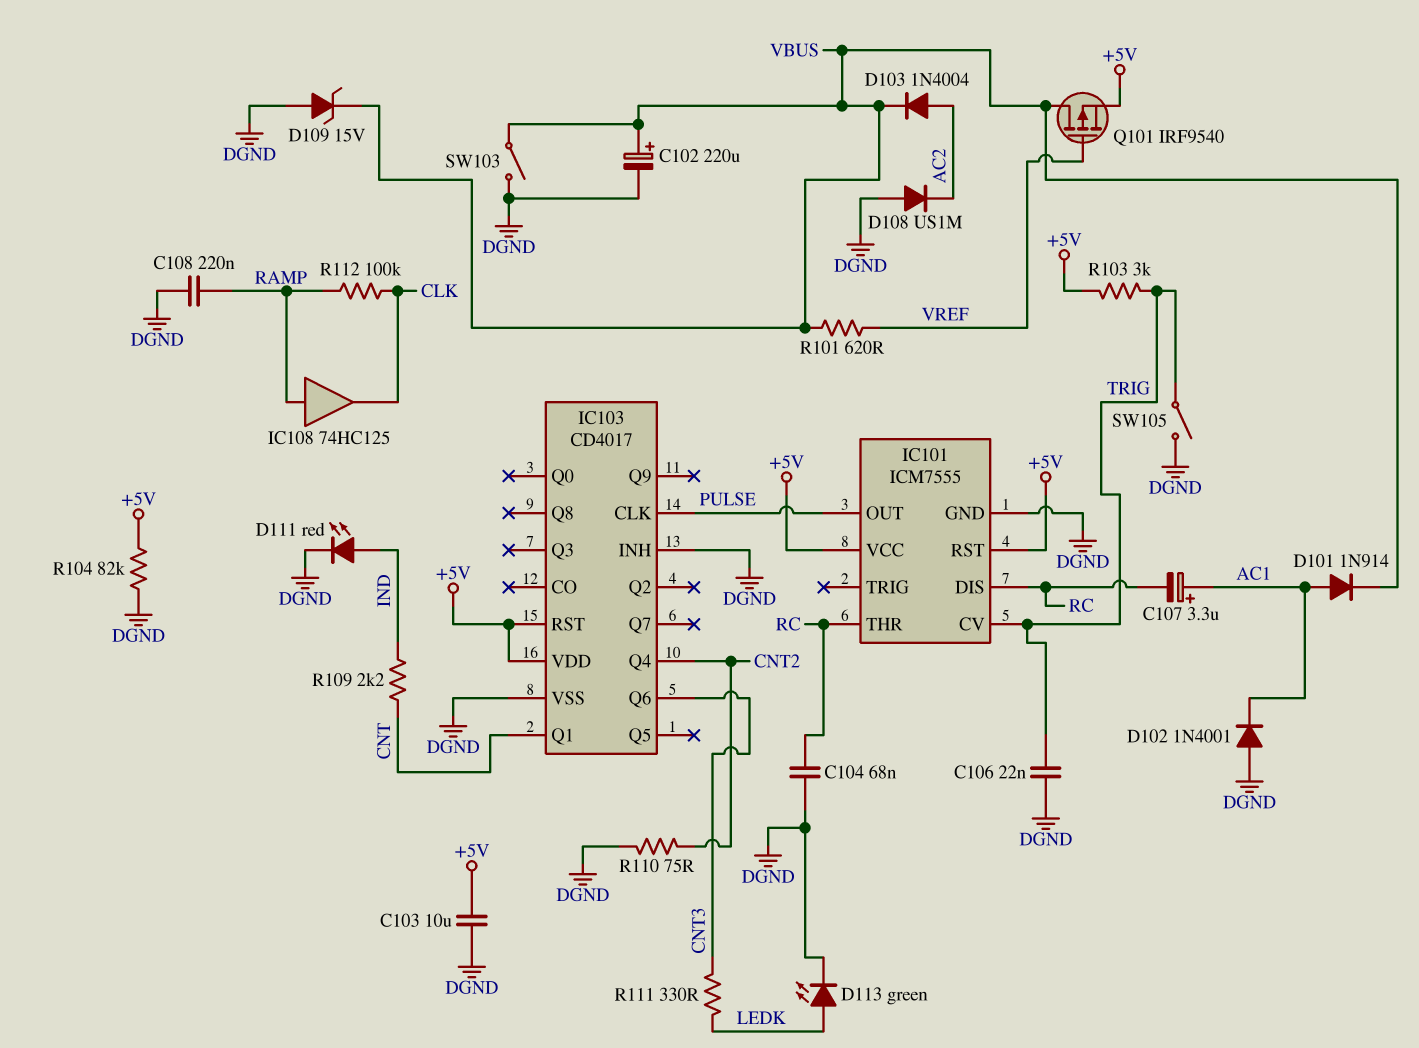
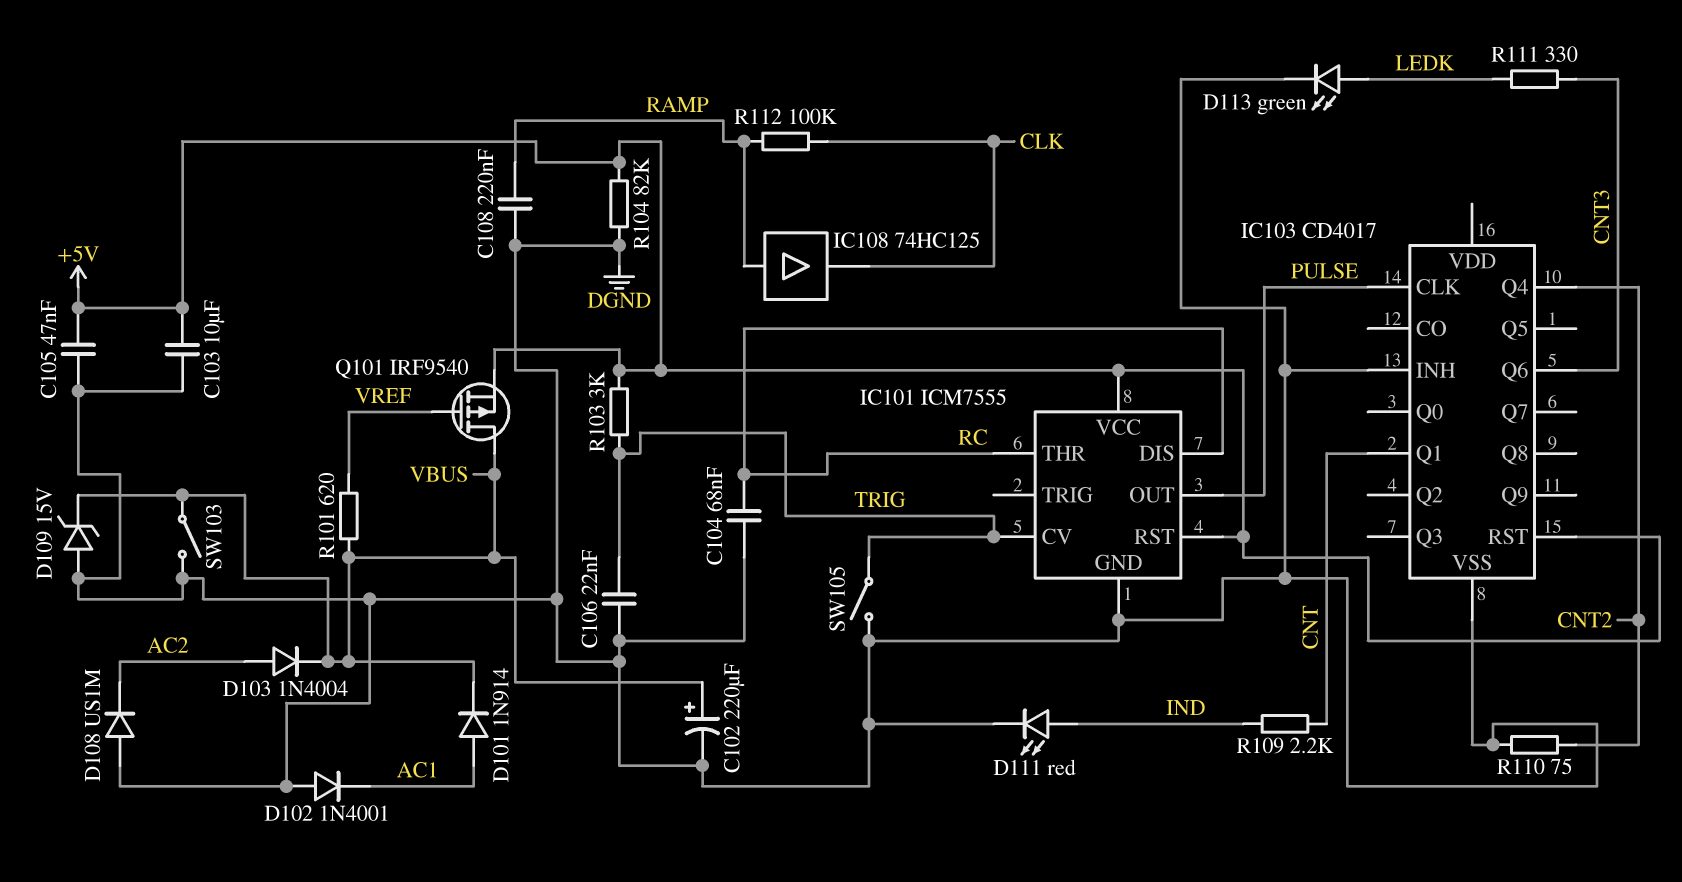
C105: none -> 47nF (+5V, DGND)
C107: 3.3uF (plus AC1, minus RC) -> none
IC103 pin VDD: +5V -> none

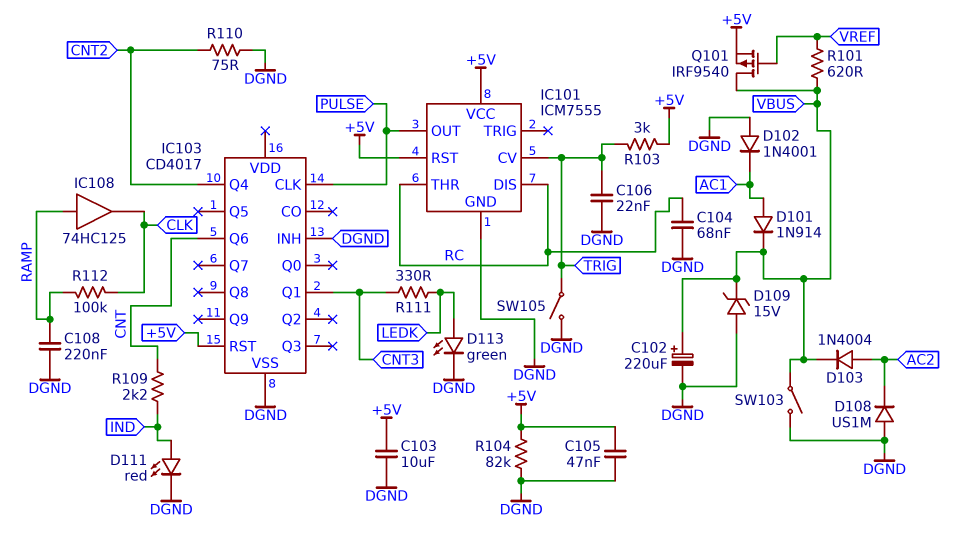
IC103 pin Q1: CNT -> CNT3
IC103 pin Q6: CNT3 -> CNT

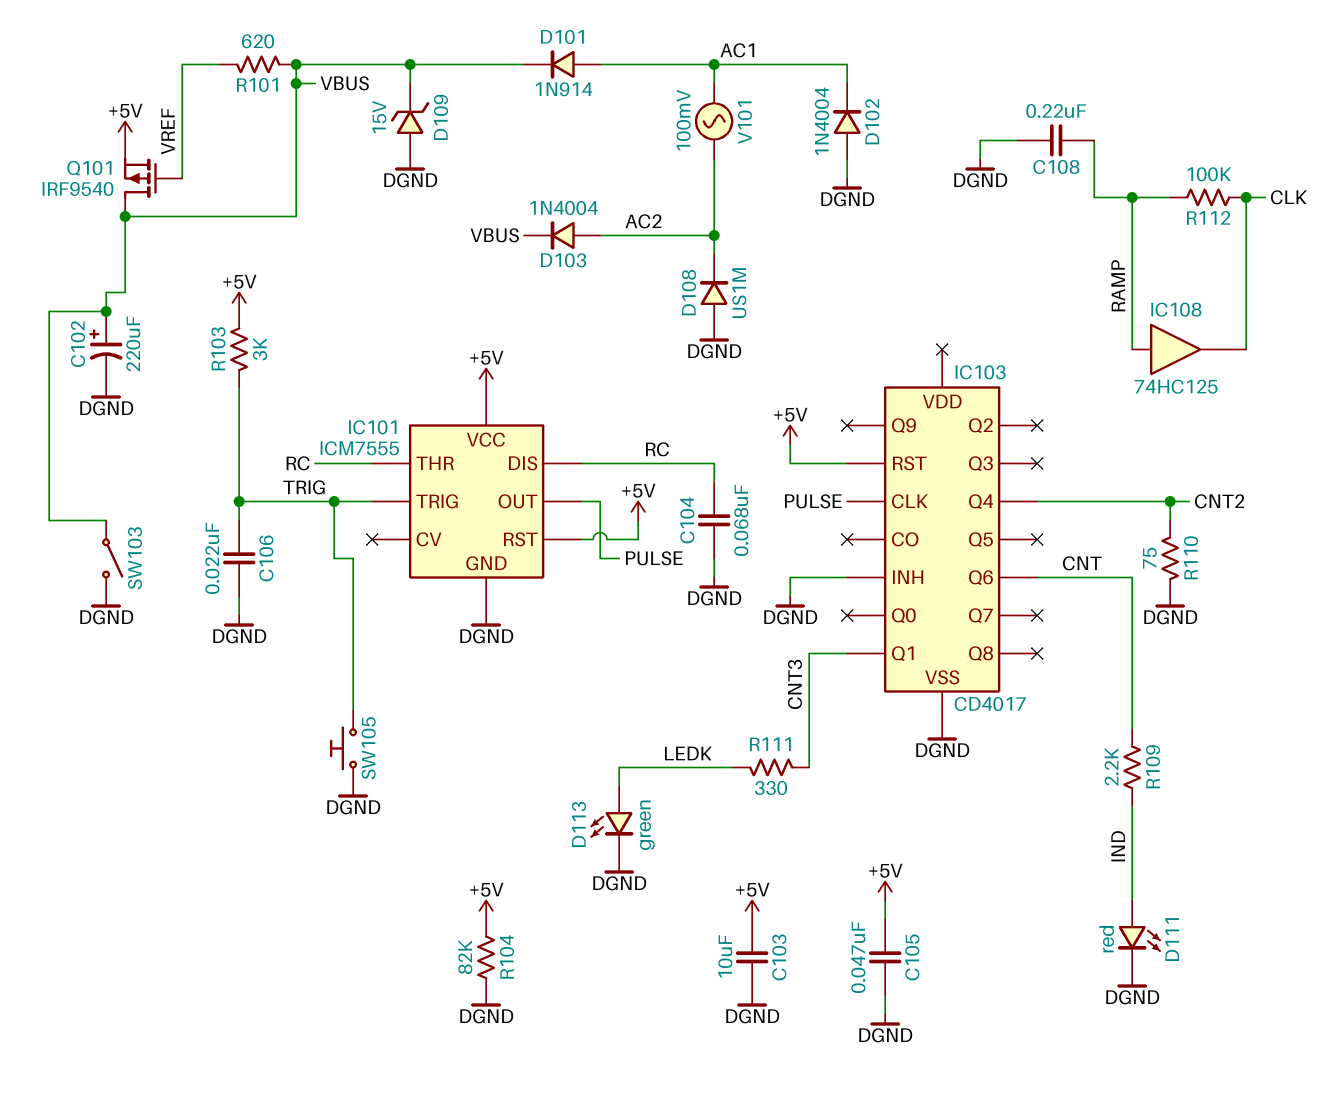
D102: diode 1N4001 (A DGND, K AC1) -> diode 1N4004 (A DGND, K AC1)
IC101 pin CV: TRIG -> none
IC101 pin TRIG: none -> TRIG
SW105: switch (DGND, TRIG) -> button (DGND, TRIG)
V101: none -> AC 100mV (AC1, AC2)

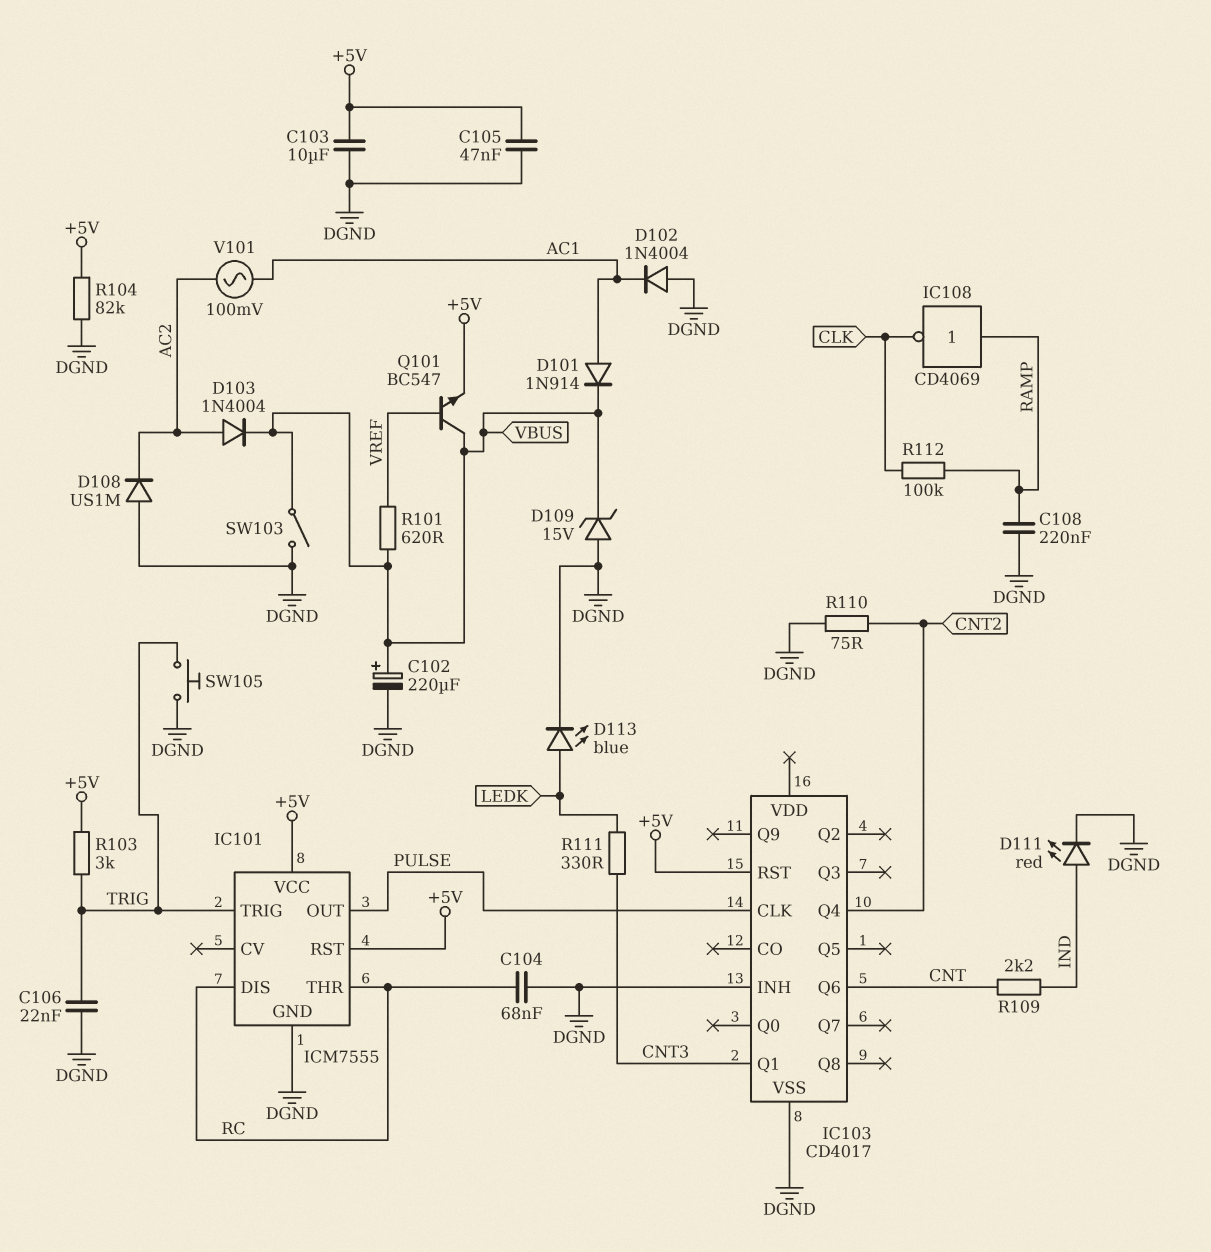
D113: LED green (A LEDK, K DGND) -> LED blue (A LEDK, K DGND)
IC108: buffer 74HC125 (in RAMP, out CLK) -> NOT CD4069 (in RAMP, out CLK)
Q101: PMOS IRF9540 (G VREF, D VBUS, S +5V) -> NPN BC547 (B VREF, C VBUS, E +5V)

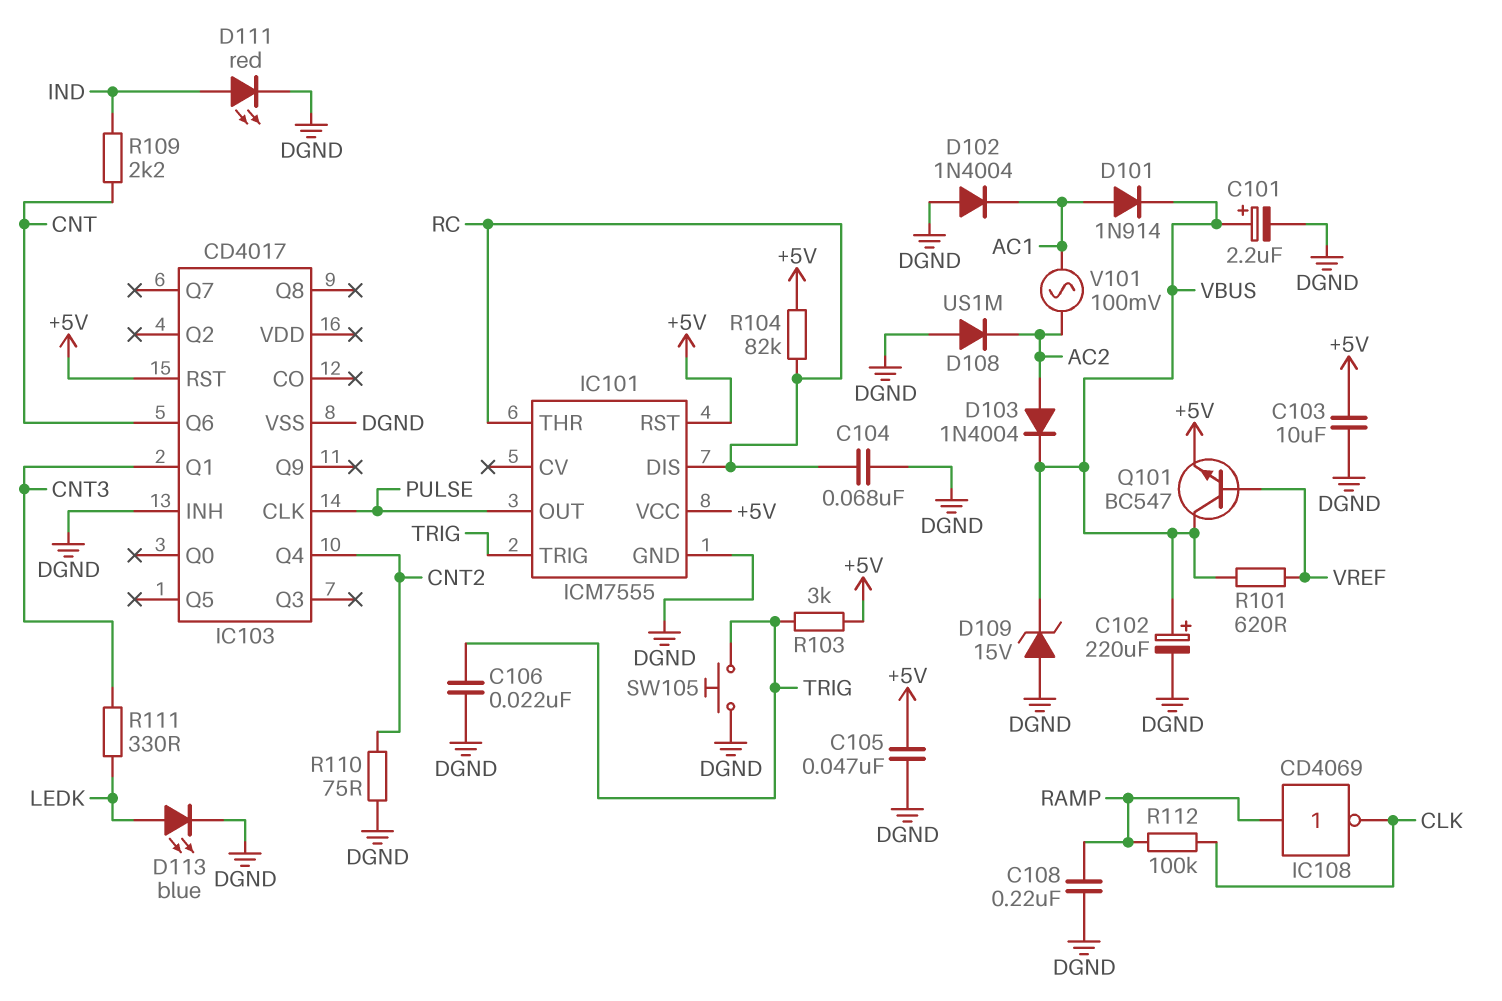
C101: none -> 2.2uF (plus VBUS, minus DGND)
R104: 82k (+5V, DGND) -> 82k (+5V, RC)
SW103: switch (DGND, VBUS) -> none

